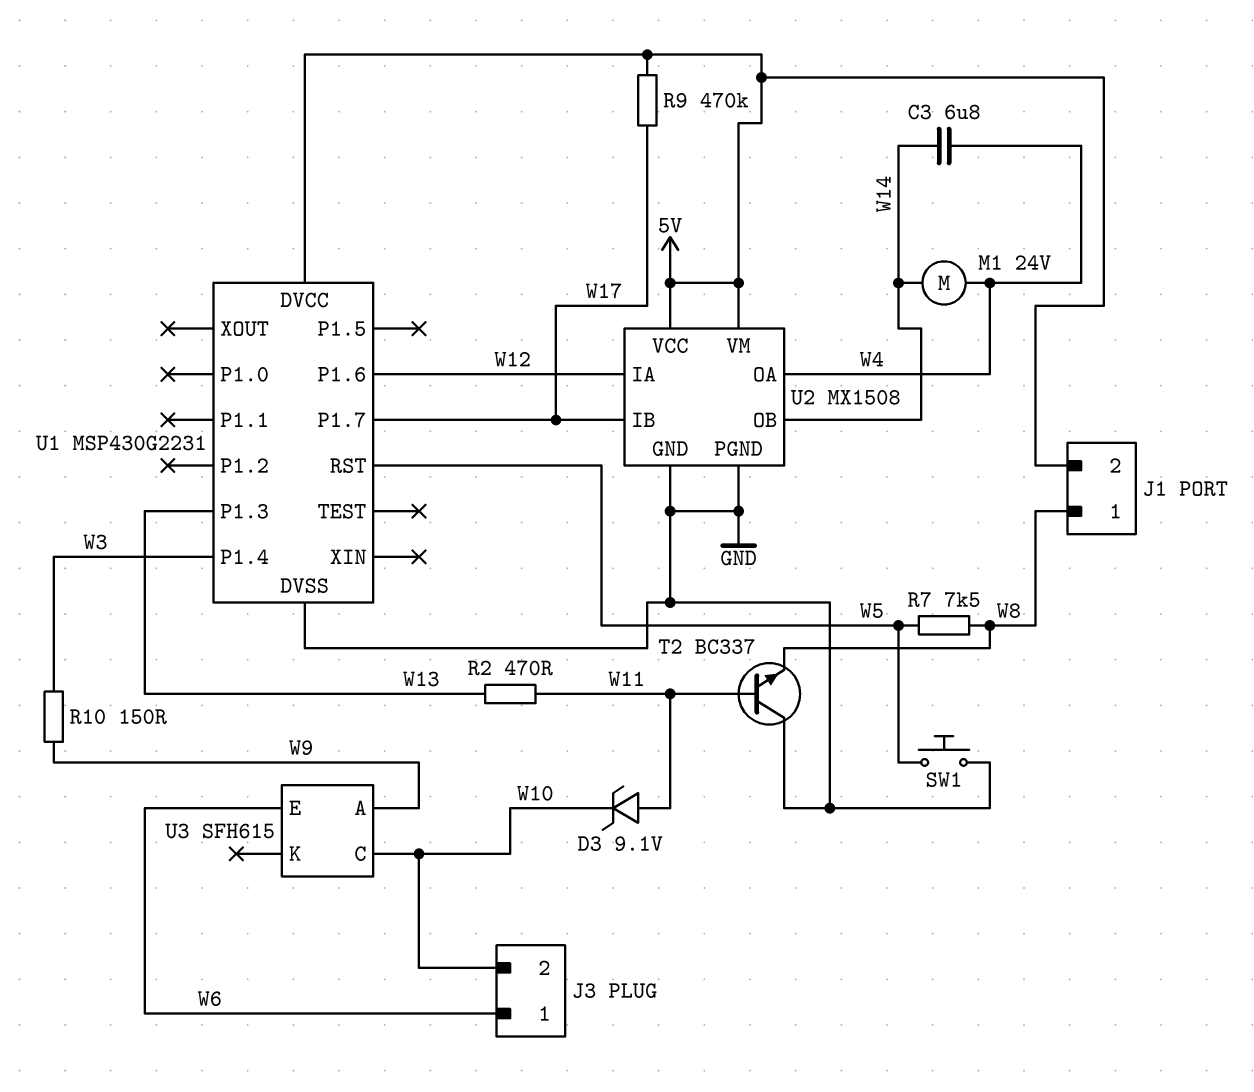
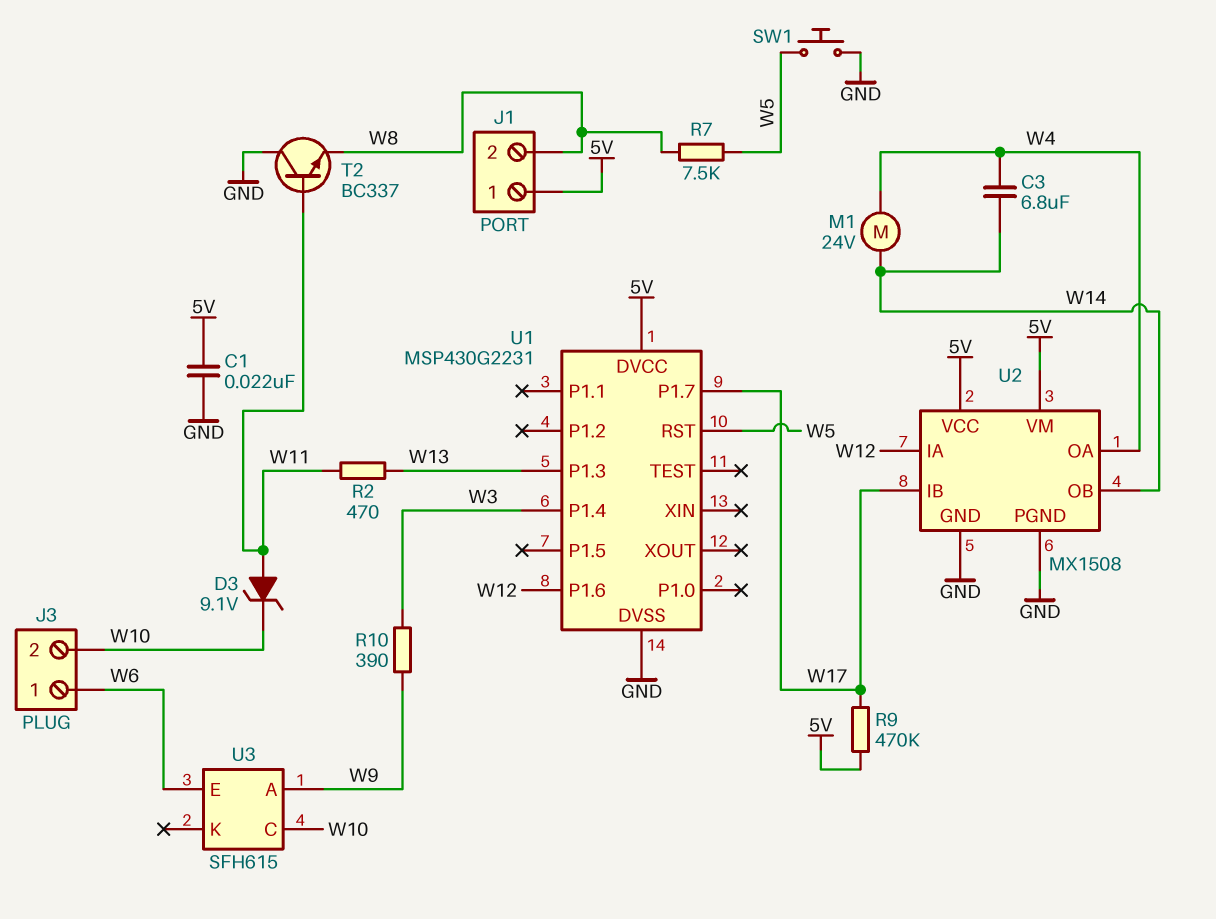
C1: none -> 22nF (5V, GND)
J1 pin 1: W8 -> 5V
J1 pin 2: 5V -> W8
R10: 150 (W3, W9) -> 390 (W3, W9)

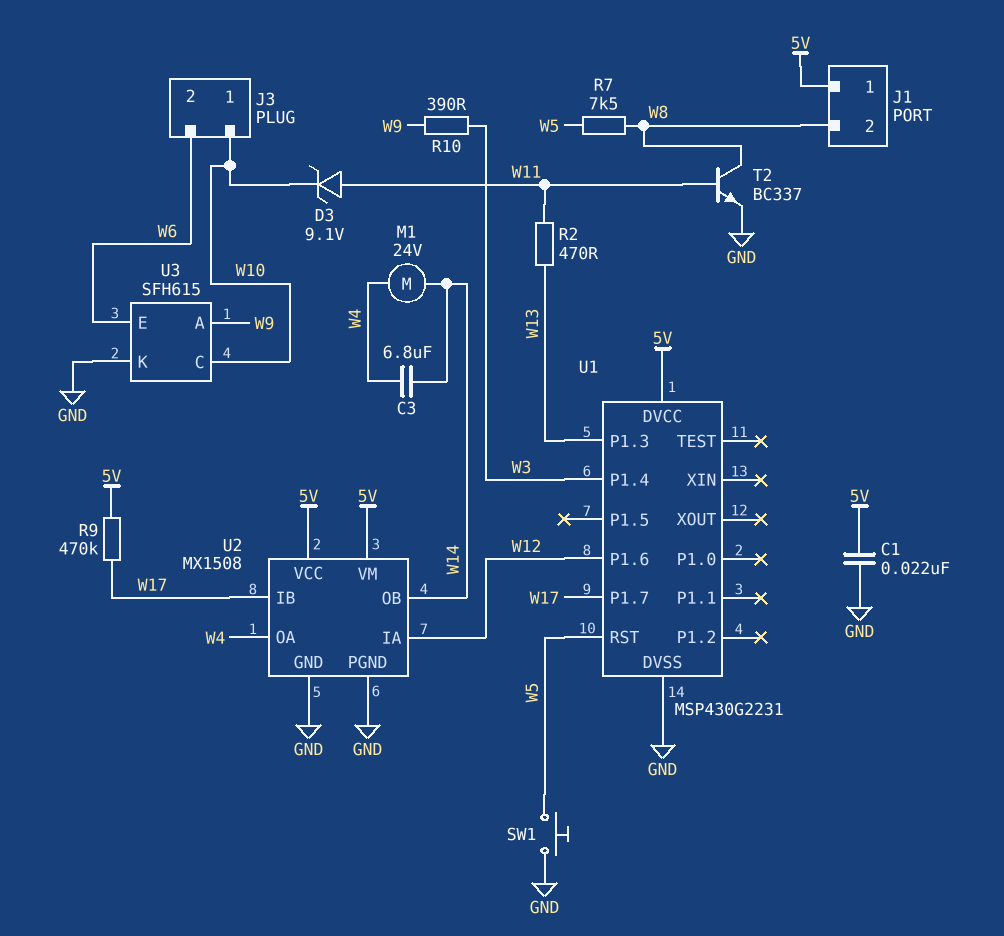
J3 pin 1: W6 -> W10
J3 pin 2: W10 -> W6
T2: NPN BC337 (B W11, C GND, E W8) -> NPN BC337 (B W11, C W8, E GND)
U3 pin K: none -> GND

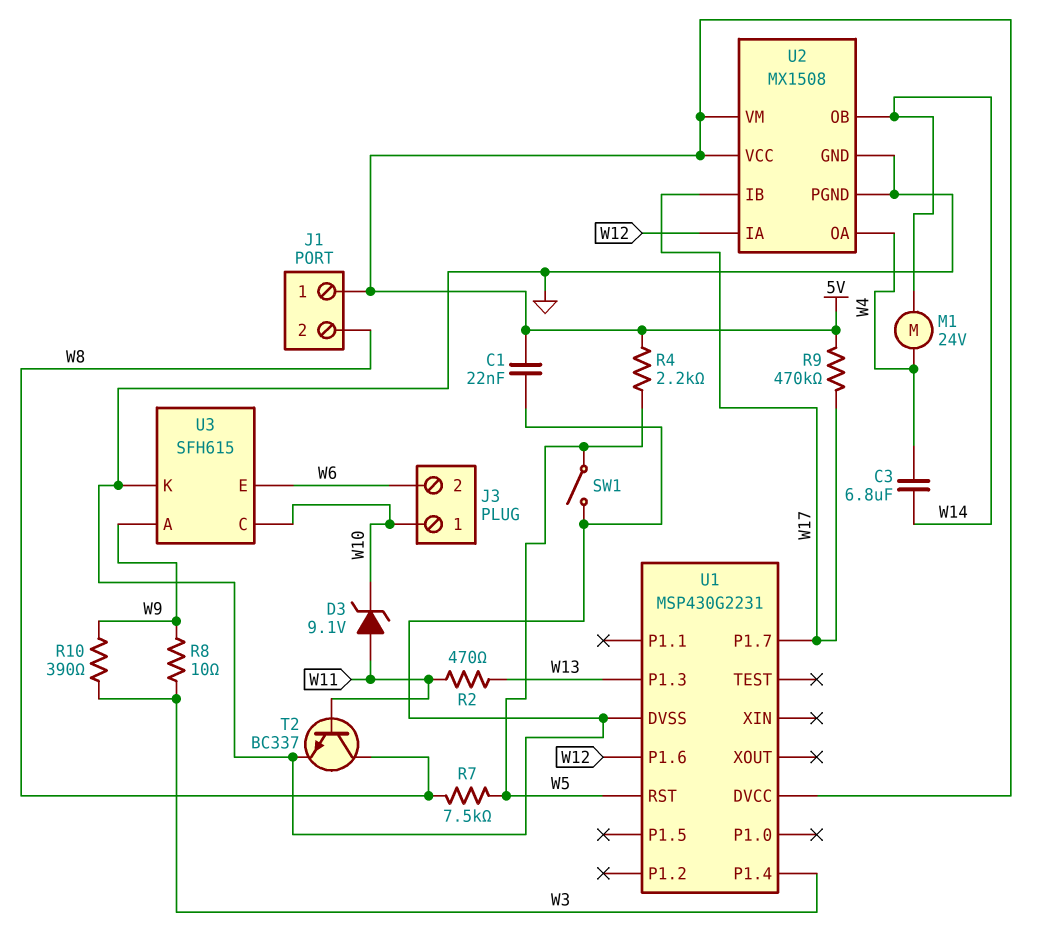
R4: none -> 2.2k (5V, W5)
R8: none -> 10 (W3, W9)
SW1: button (GND, W5) -> switch (GND, W5)

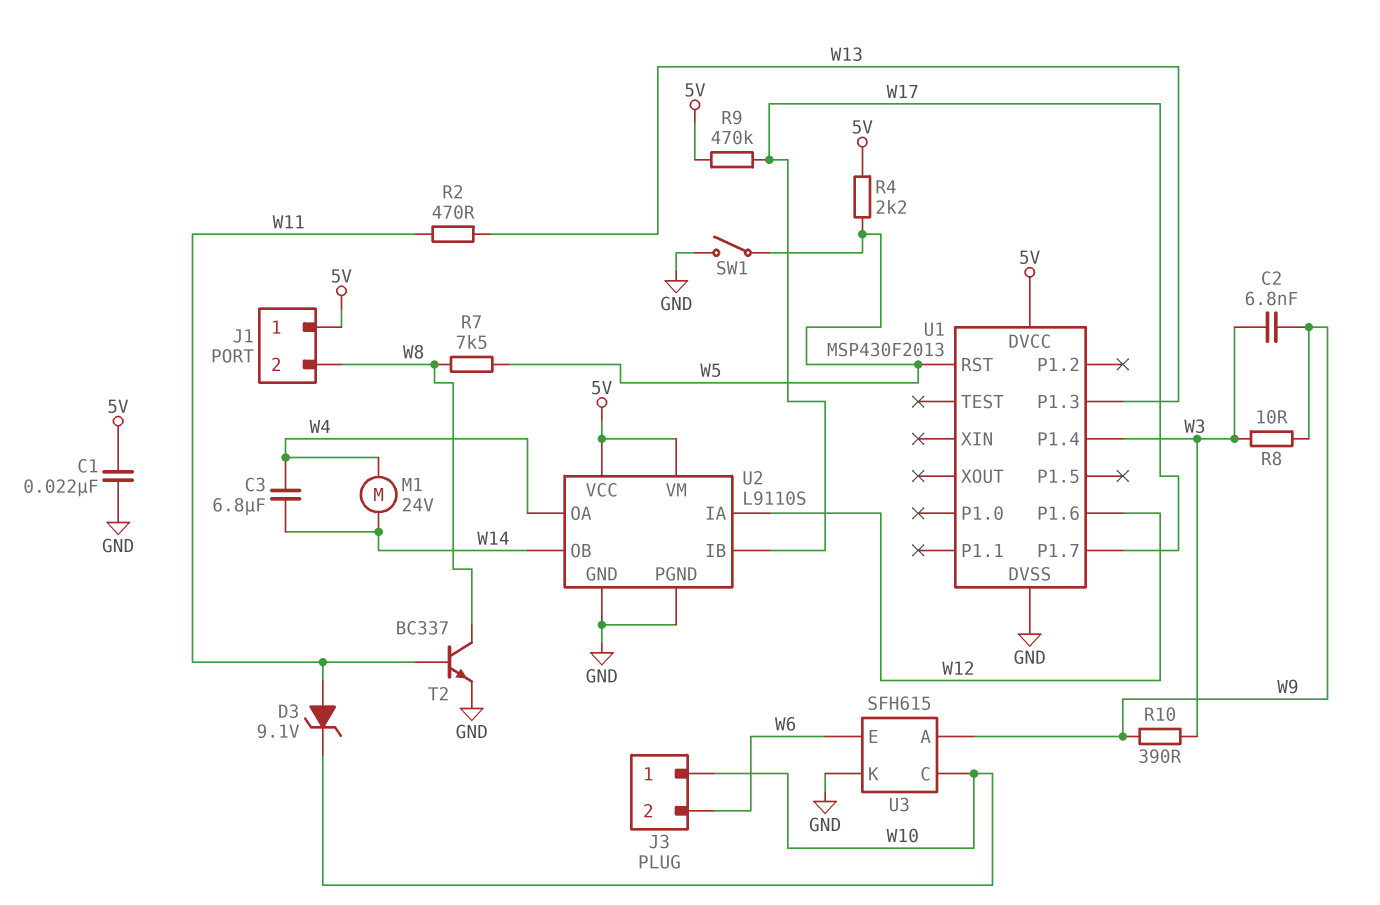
C2: none -> 6.8nF (W3, W9)
U1: MSP430G2231 -> MSP430F2013
U2: MX1508 -> L9110S

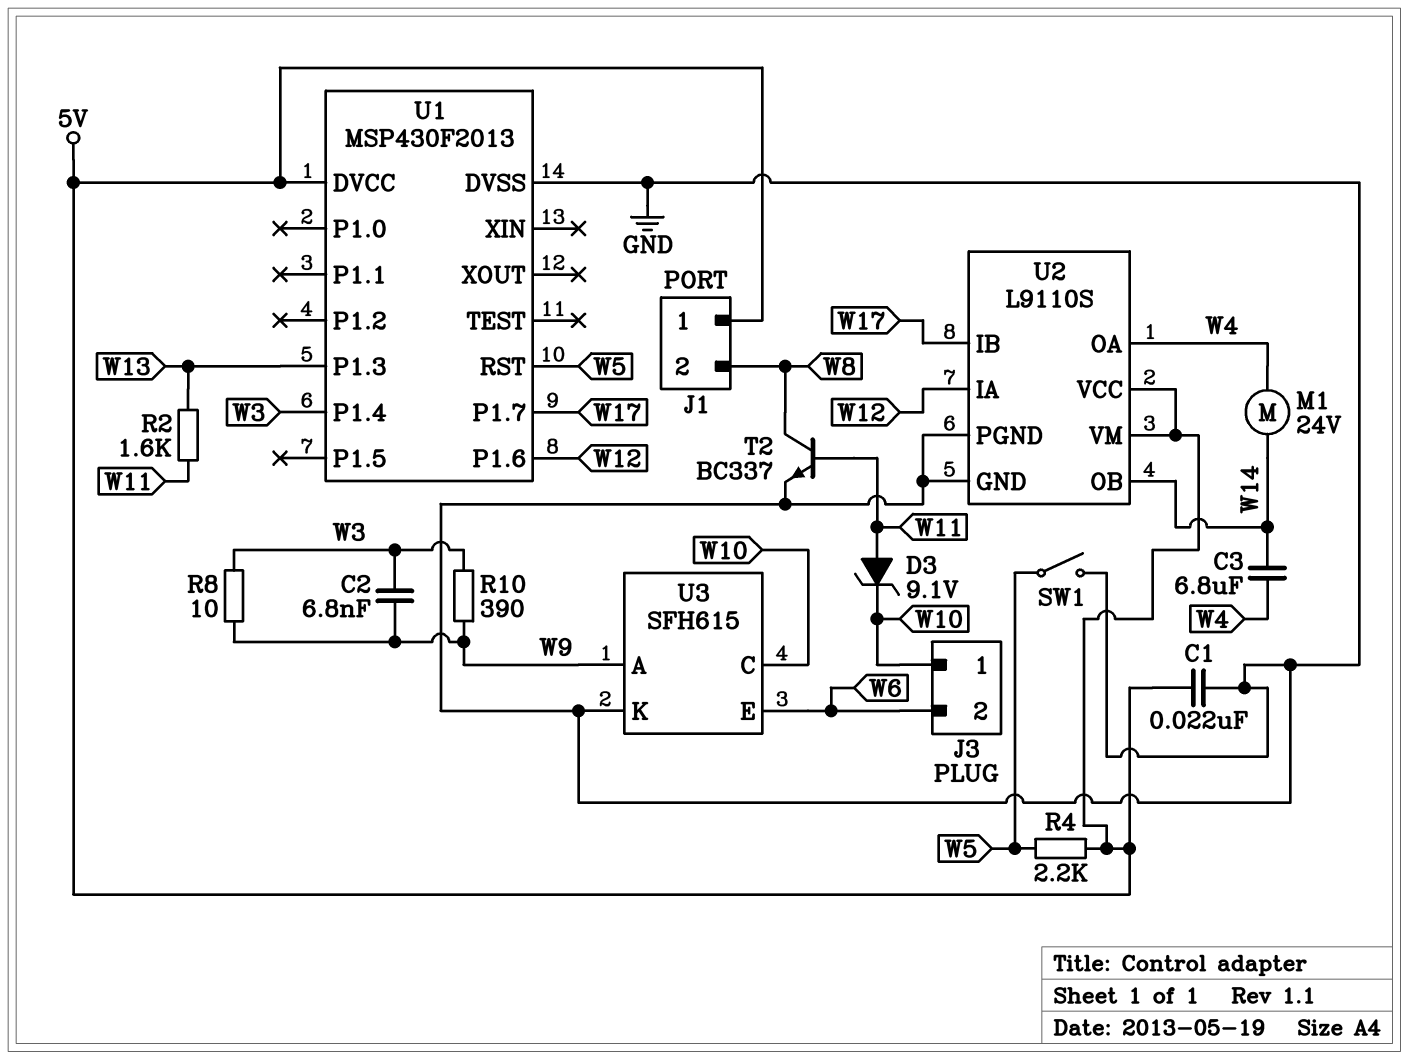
R2: 470 (W11, W13) -> 1.6k (W11, W13)
R7: 7.5k (W5, W8) -> none
R9: 470k (5V, W17) -> none

